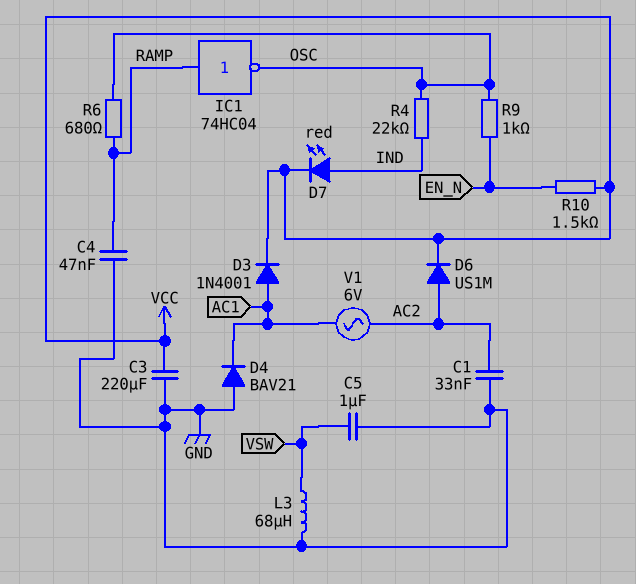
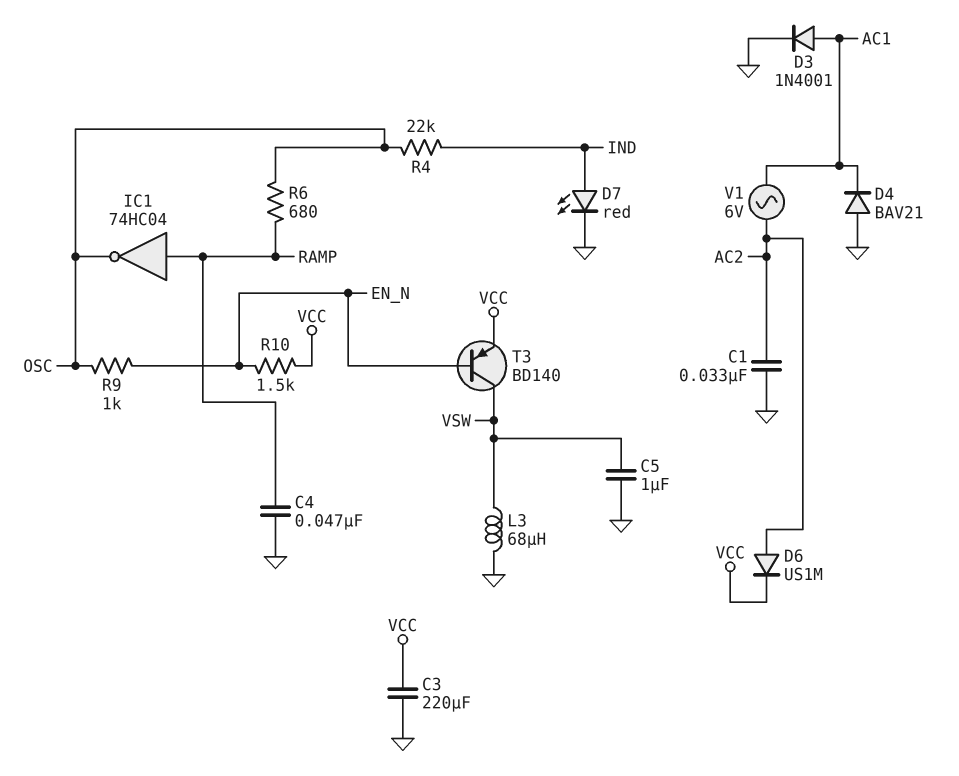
D3: diode 1N4001 (A AC1, K VCC) -> diode 1N4001 (A AC1, K GND)
D7: LED red (A IND, K VCC) -> LED red (A IND, K GND)
T3: none -> PNP BD140 (B EN_N, C VSW, E VCC)

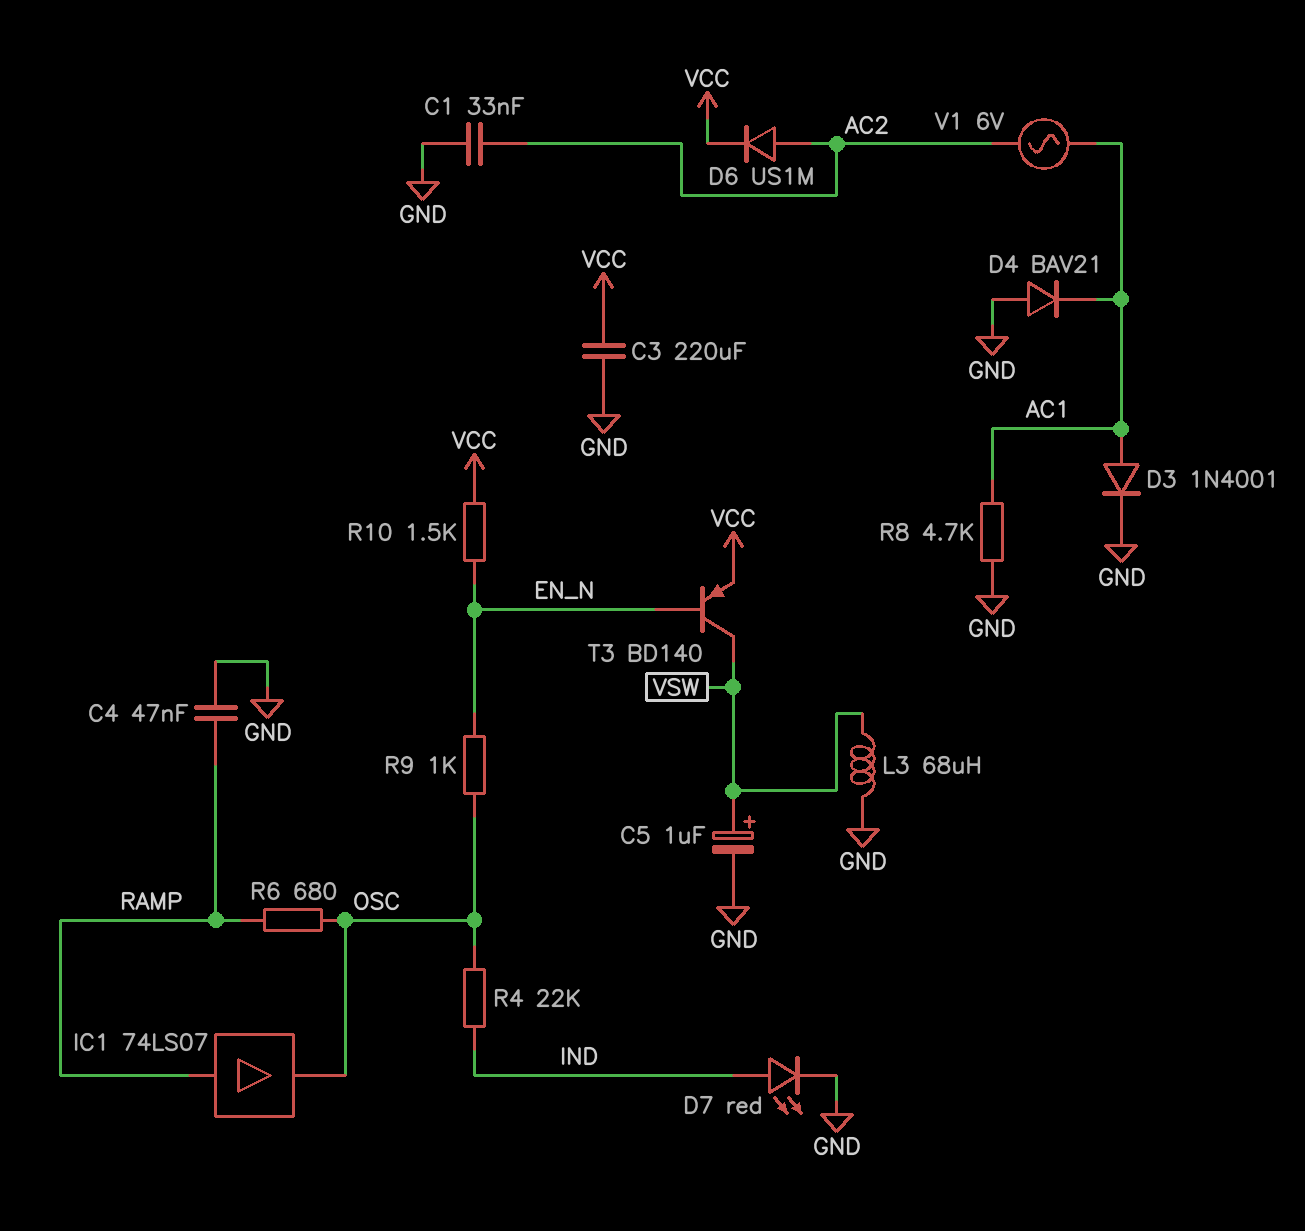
C5: 1uF (GND, VSW) -> 1uF (plus VSW, minus GND)
IC1: NOT 74HC04 (in RAMP, out OSC) -> buffer 74LS07 (in RAMP, out OSC)
R8: none -> 4.7k (AC1, GND)

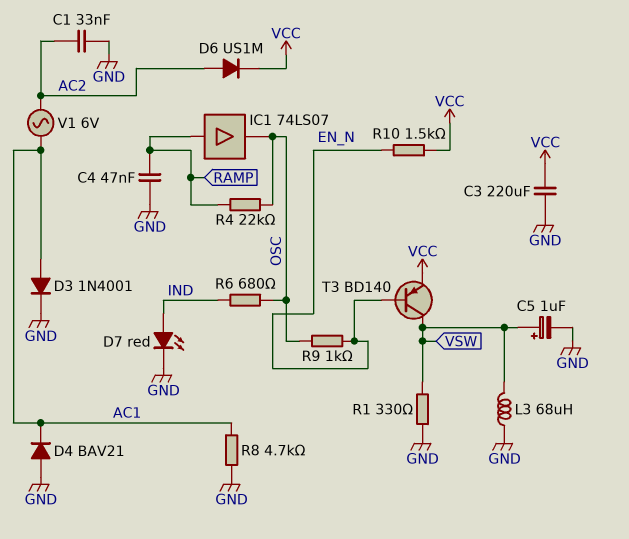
R1: none -> 330 (GND, VSW)
R4: 22k (IND, OSC) -> 22k (OSC, RAMP)
R6: 680 (OSC, RAMP) -> 680 (IND, OSC)

